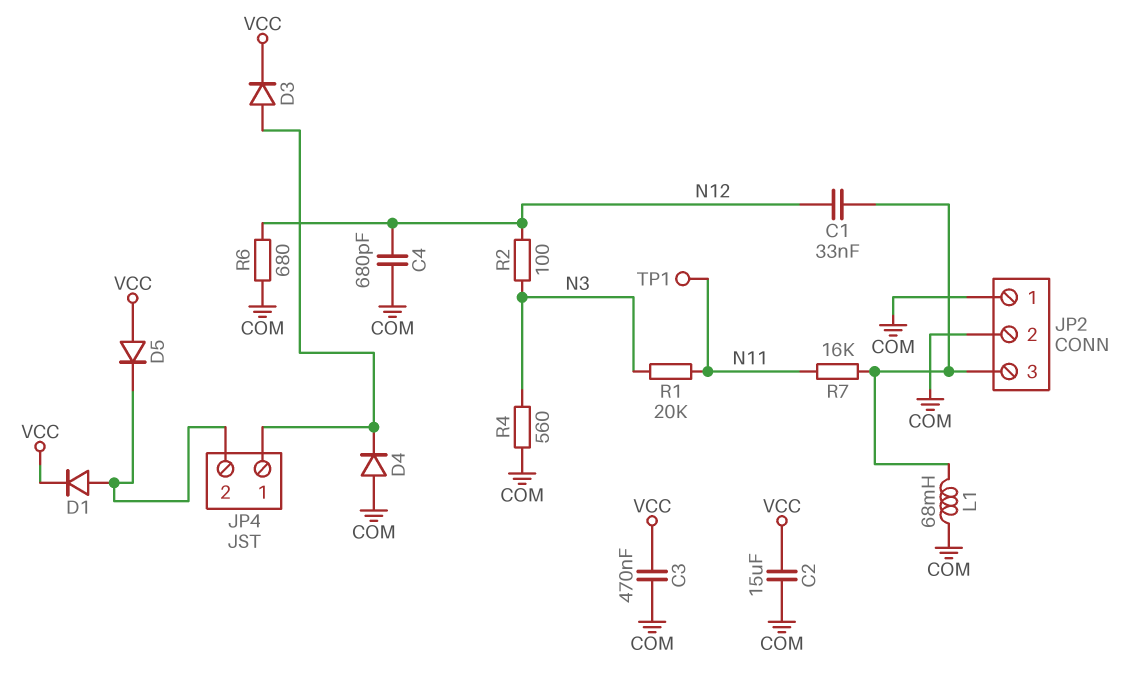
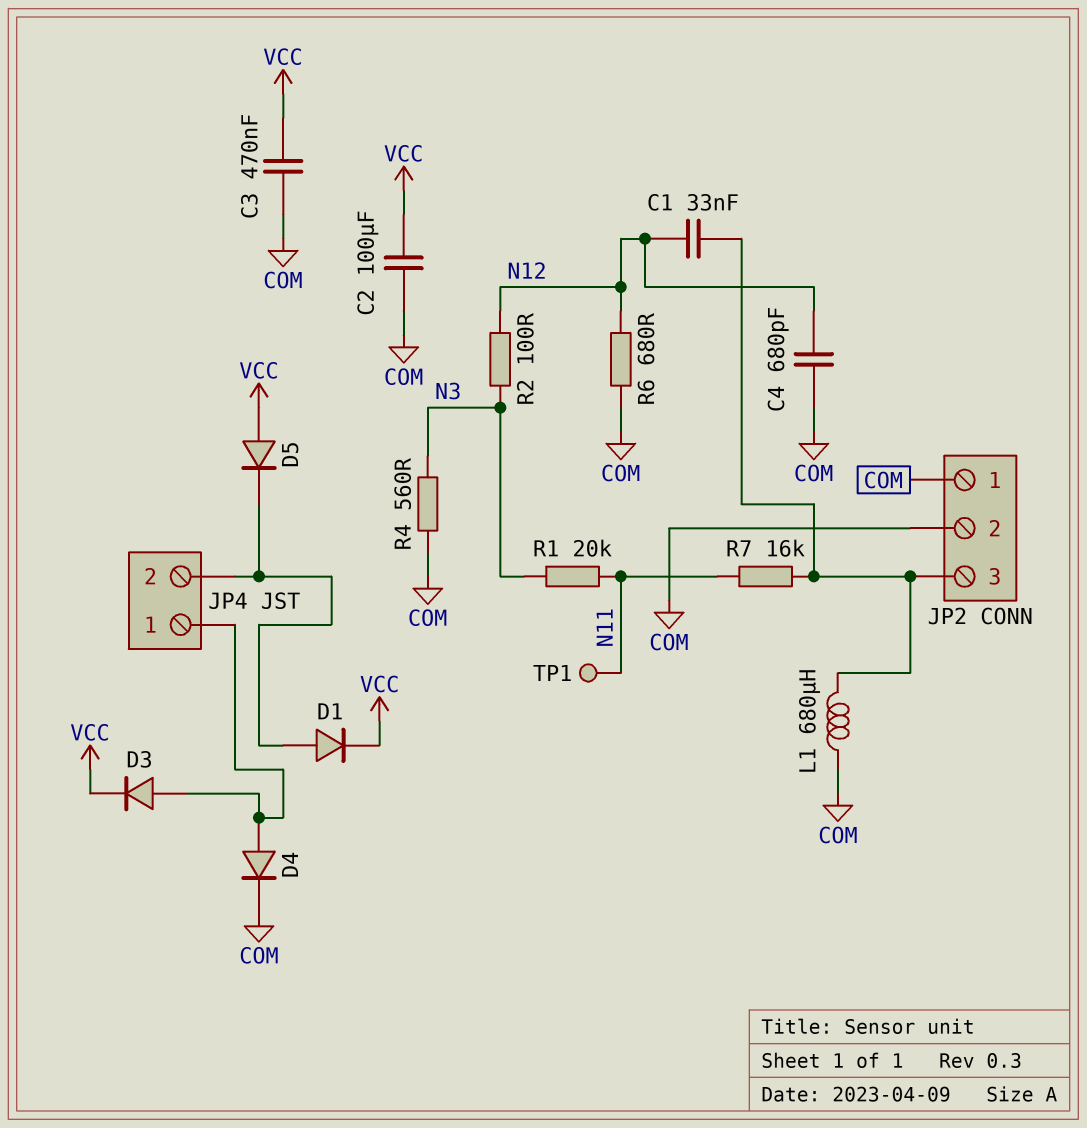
C2: 15uF (COM, VCC) -> 100uF (COM, VCC)
D4: diode (A COM, K JP4/1) -> diode (A JP4/1, K COM)
L1: 68mH (COM, JP2/3) -> 680uH (COM, JP2/3)

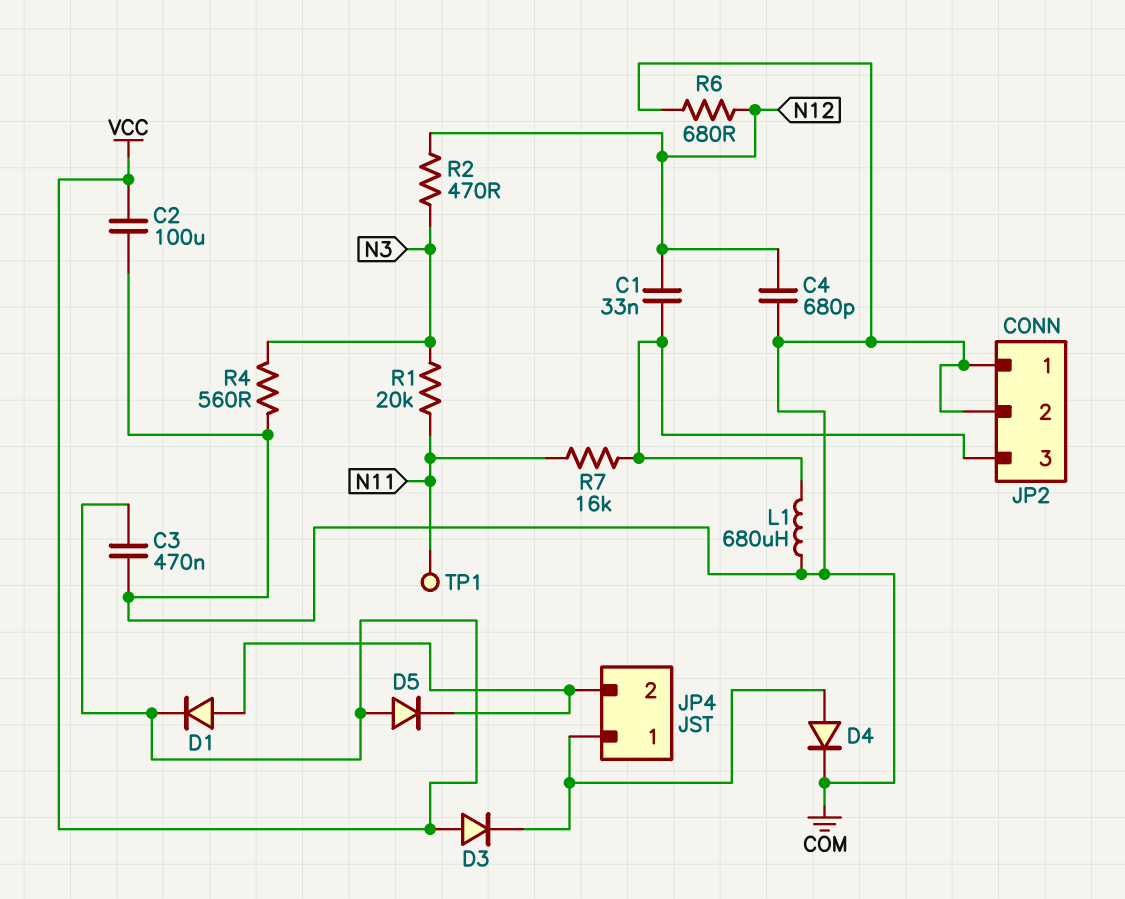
D3: diode (A JP4/1, K VCC) -> diode (A VCC, K JP4/1)
R2: 100 (N3, N12) -> 470 (N3, N12)

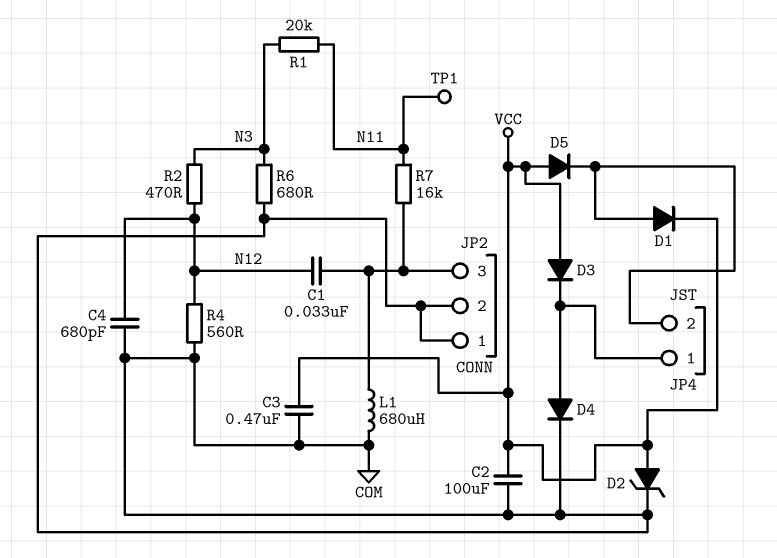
D2: none -> zener (A VCC, K COM)
R4: 560 (COM, N3) -> 560 (COM, N12)
R6: 680 (COM, N12) -> 680 (COM, N3)

